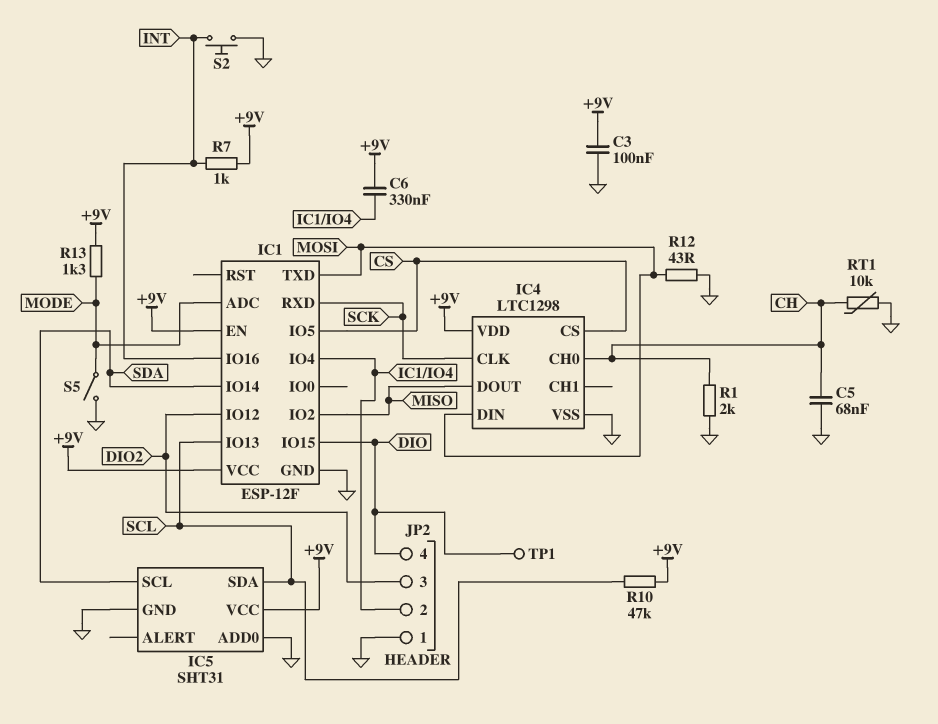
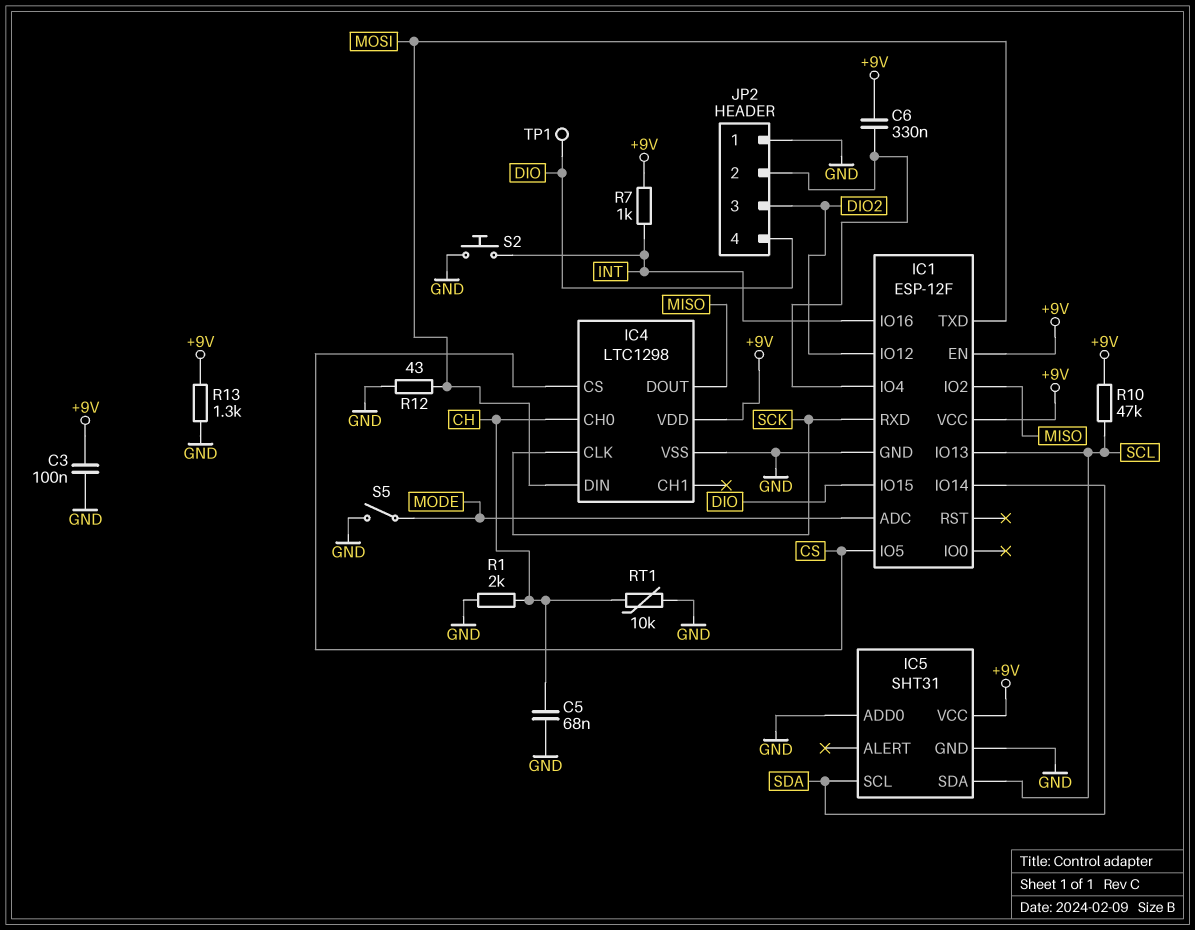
R13: 1.3k (+9V, MODE) -> 1.3k (+9V, GND)

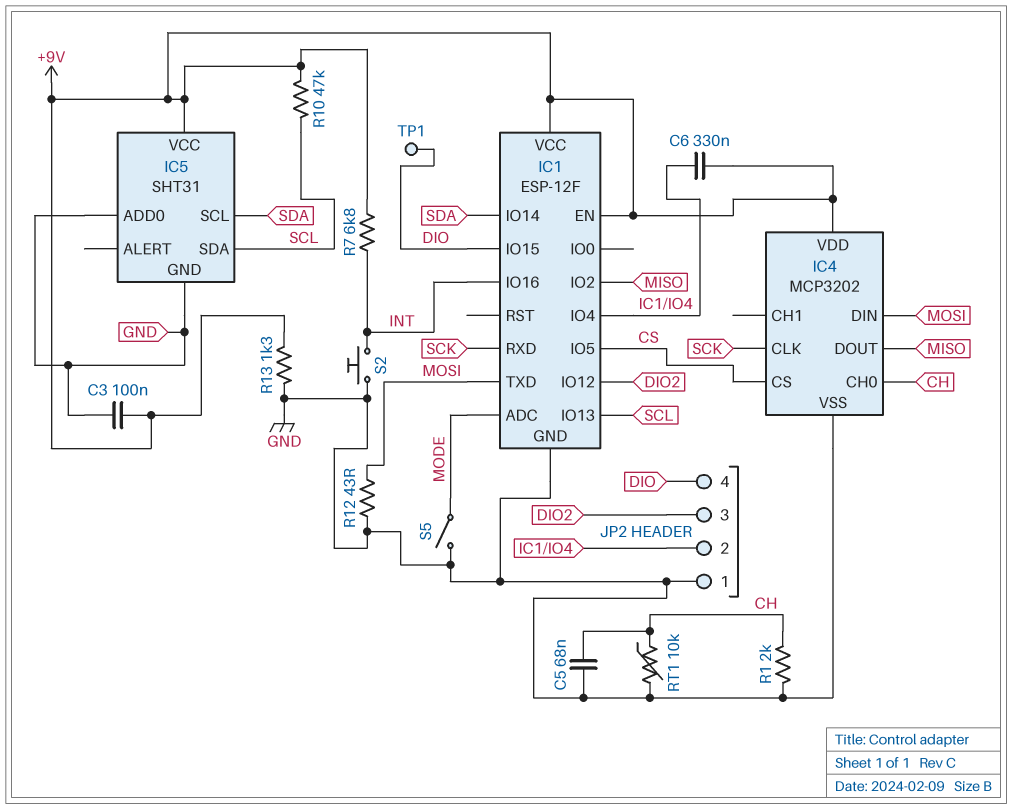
IC4: LTC1298 -> MCP3202
R7: 1k (+9V, INT) -> 6.8k (+9V, INT)

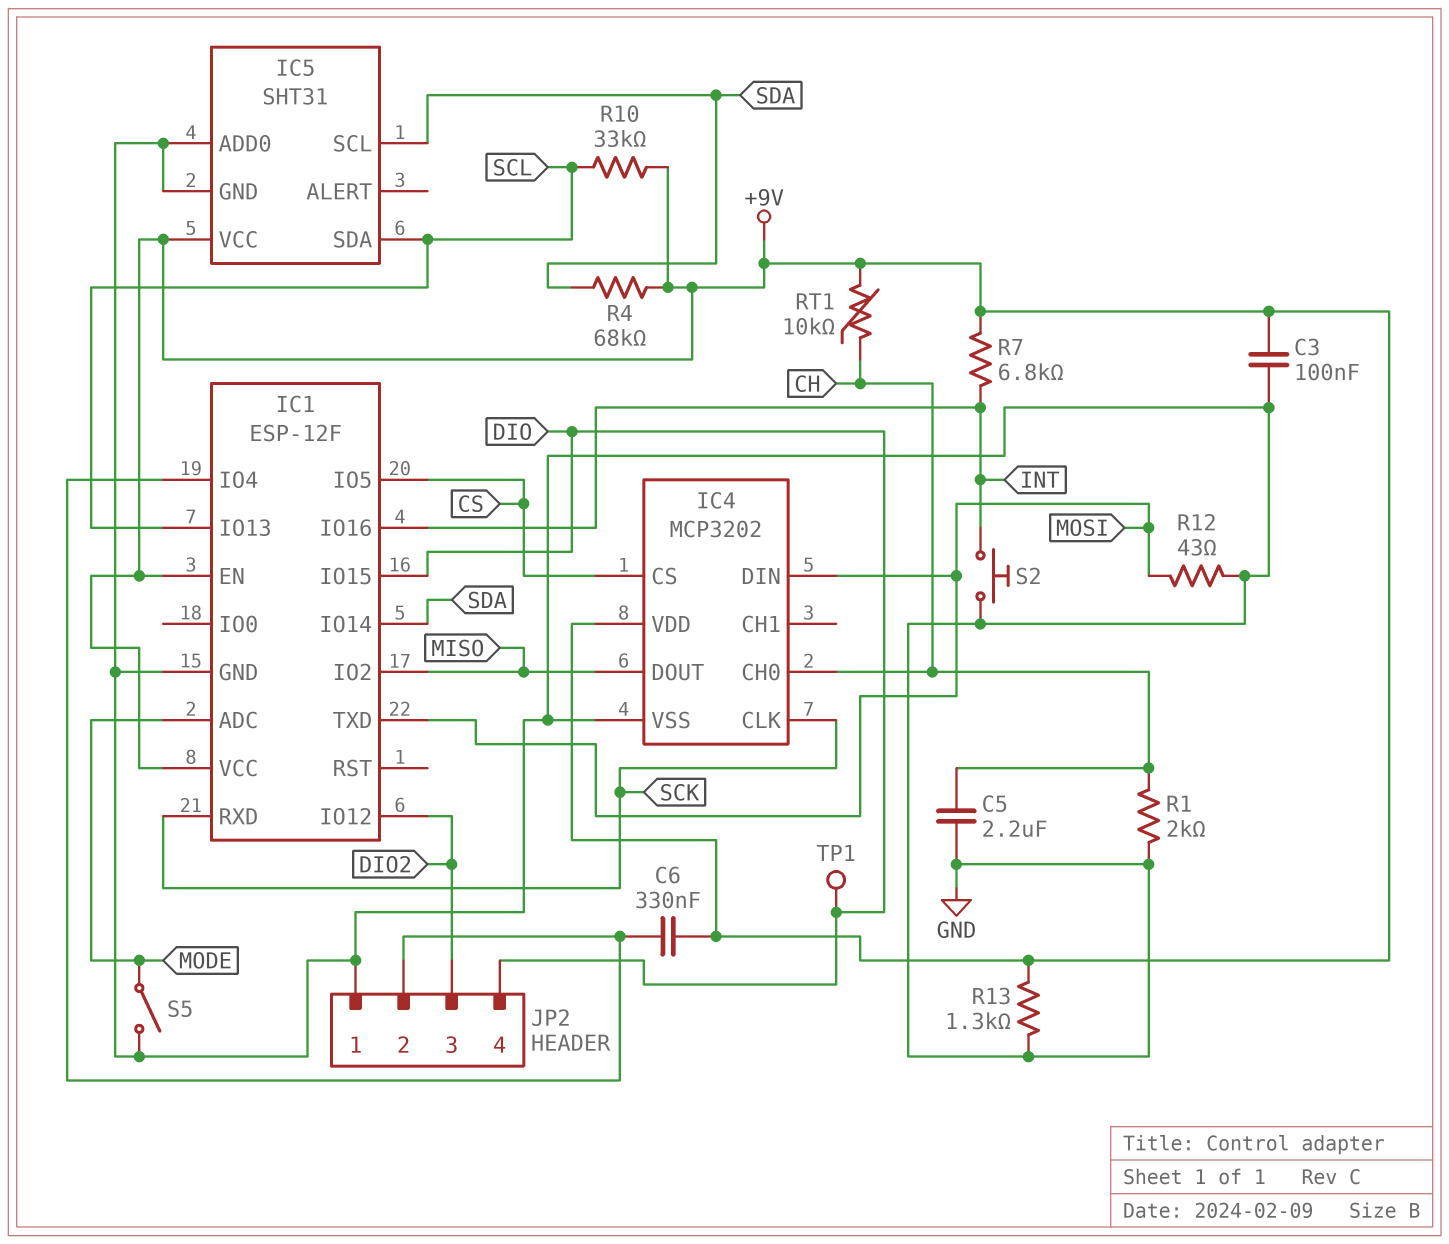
C5: 68nF (CH, GND) -> 2.2uF (CH, GND)
R4: none -> 68k (+9V, SDA)
R10: 47k (+9V, SCL) -> 33k (+9V, SCL)
RT1: 10k (CH, GND) -> 10k (+9V, CH)

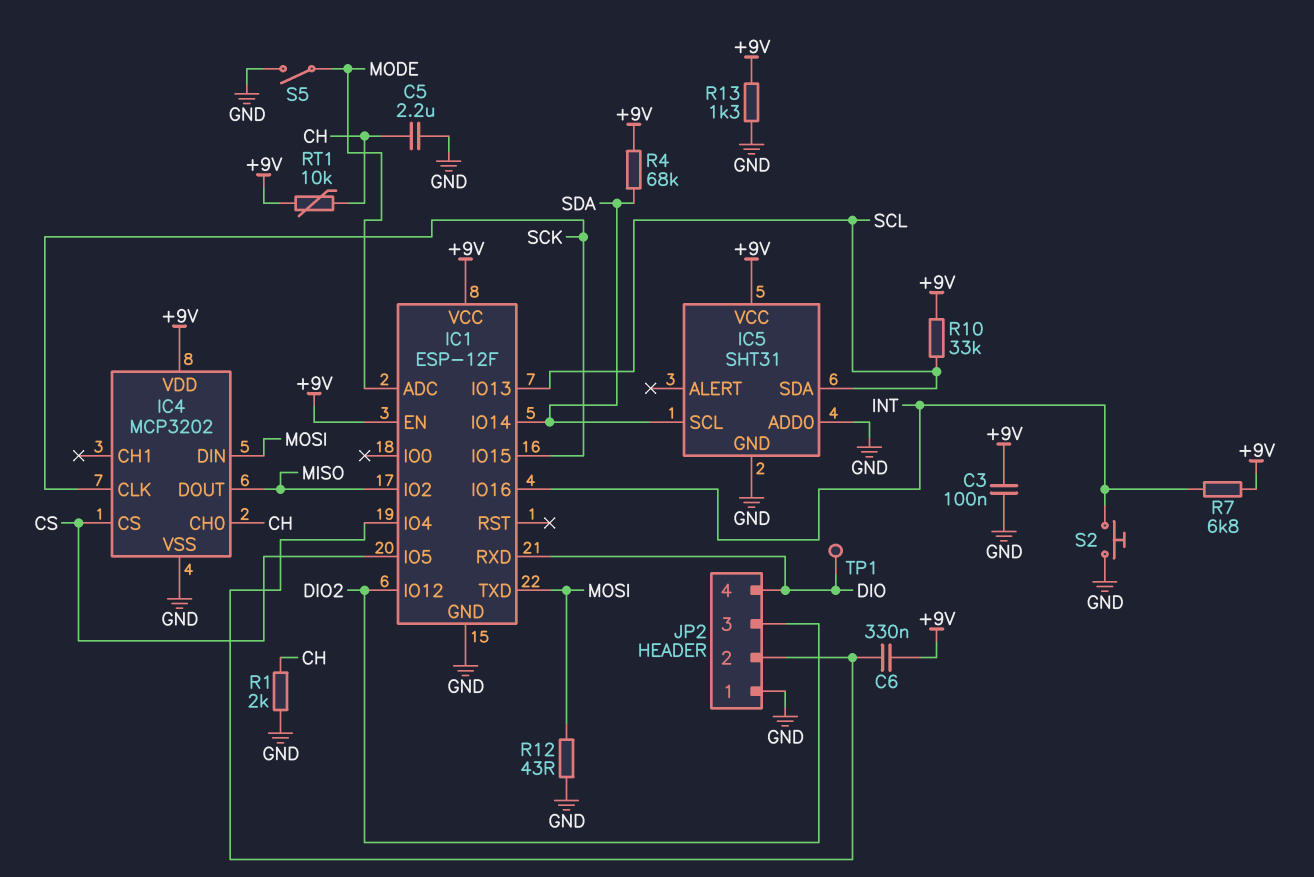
IC1 pin IO15: DIO -> SCK
IC1 pin RXD: SCK -> DIO

